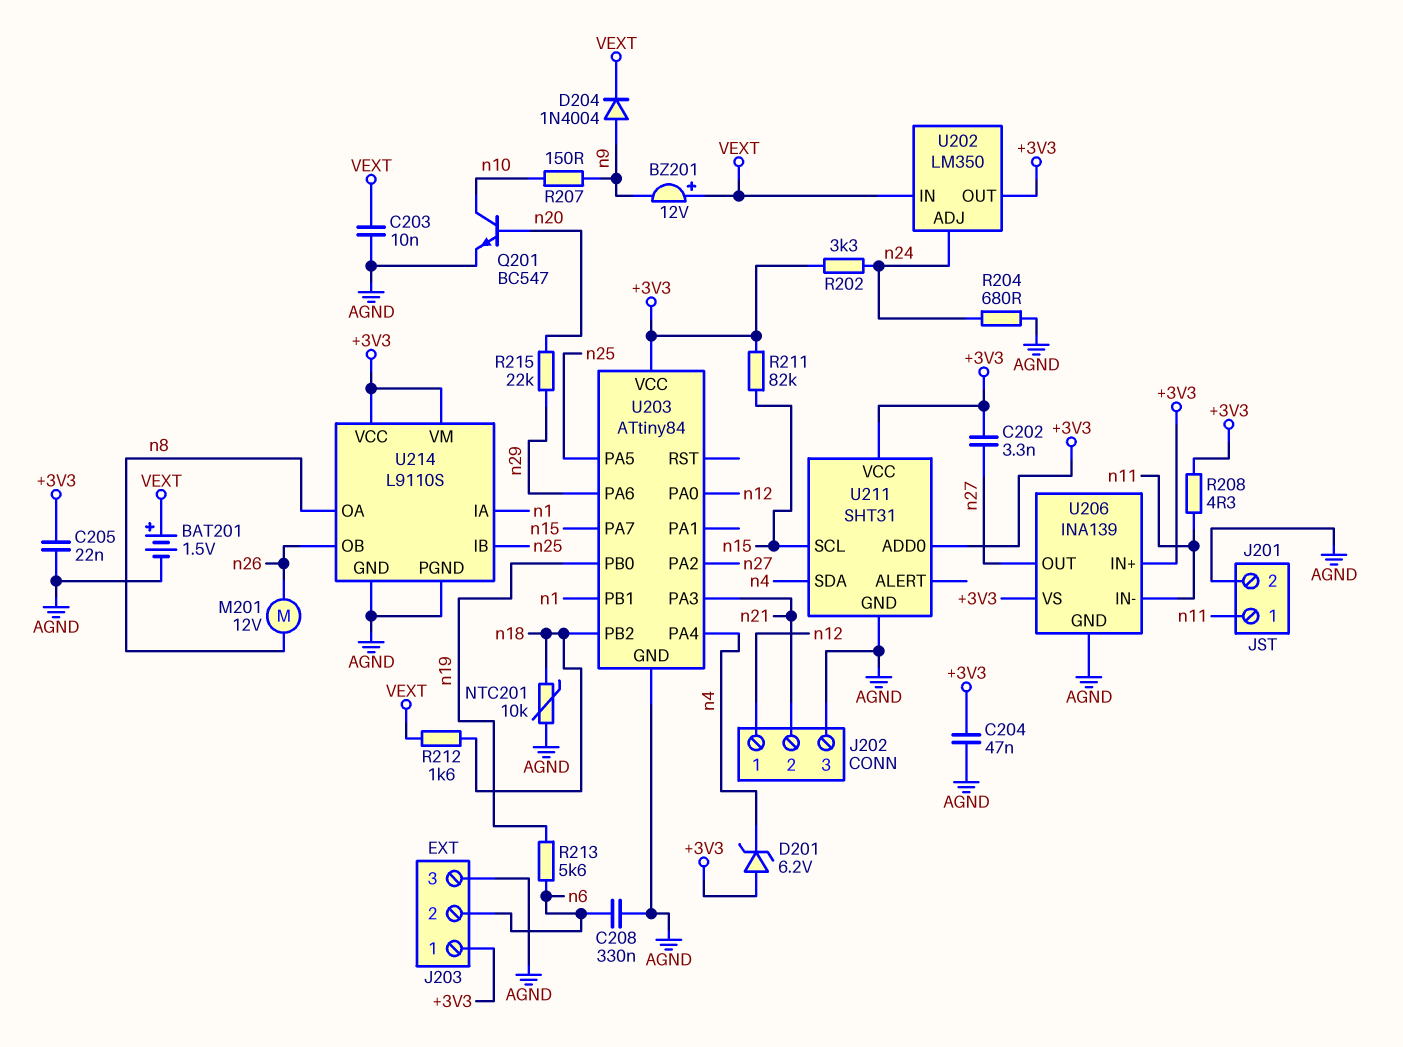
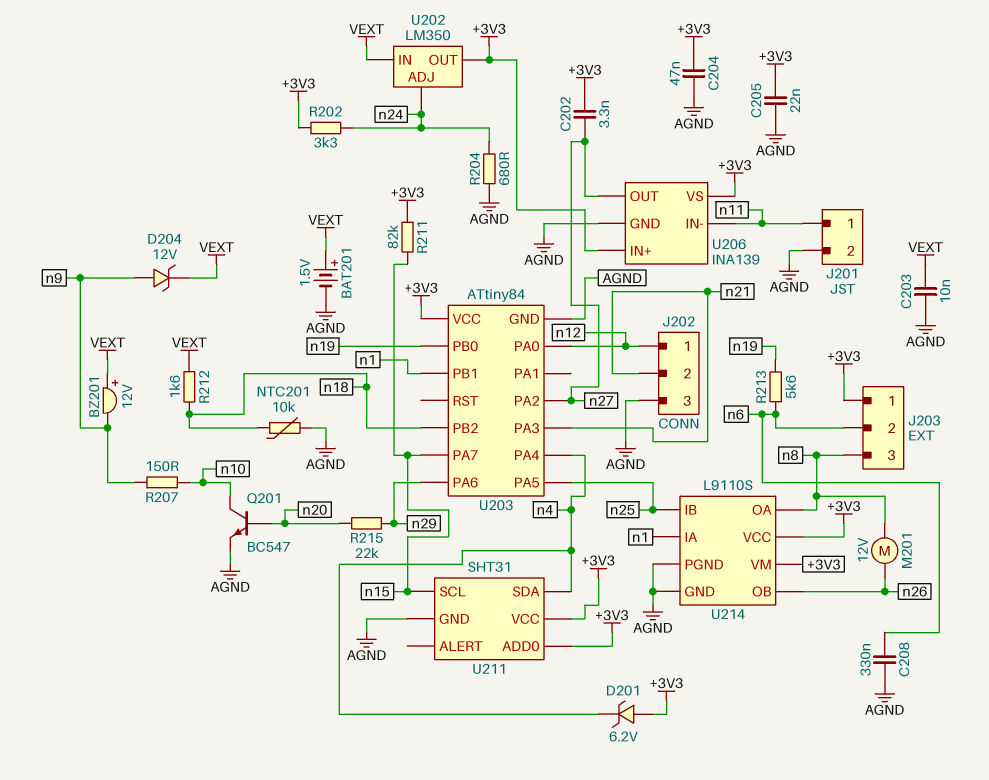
D204: diode 1N4004 (A n9, K VEXT) -> zener 12V (A n9, K VEXT)
J203 pin 3: AGND -> n8
R208: 4.3 (+3V3, n11) -> none

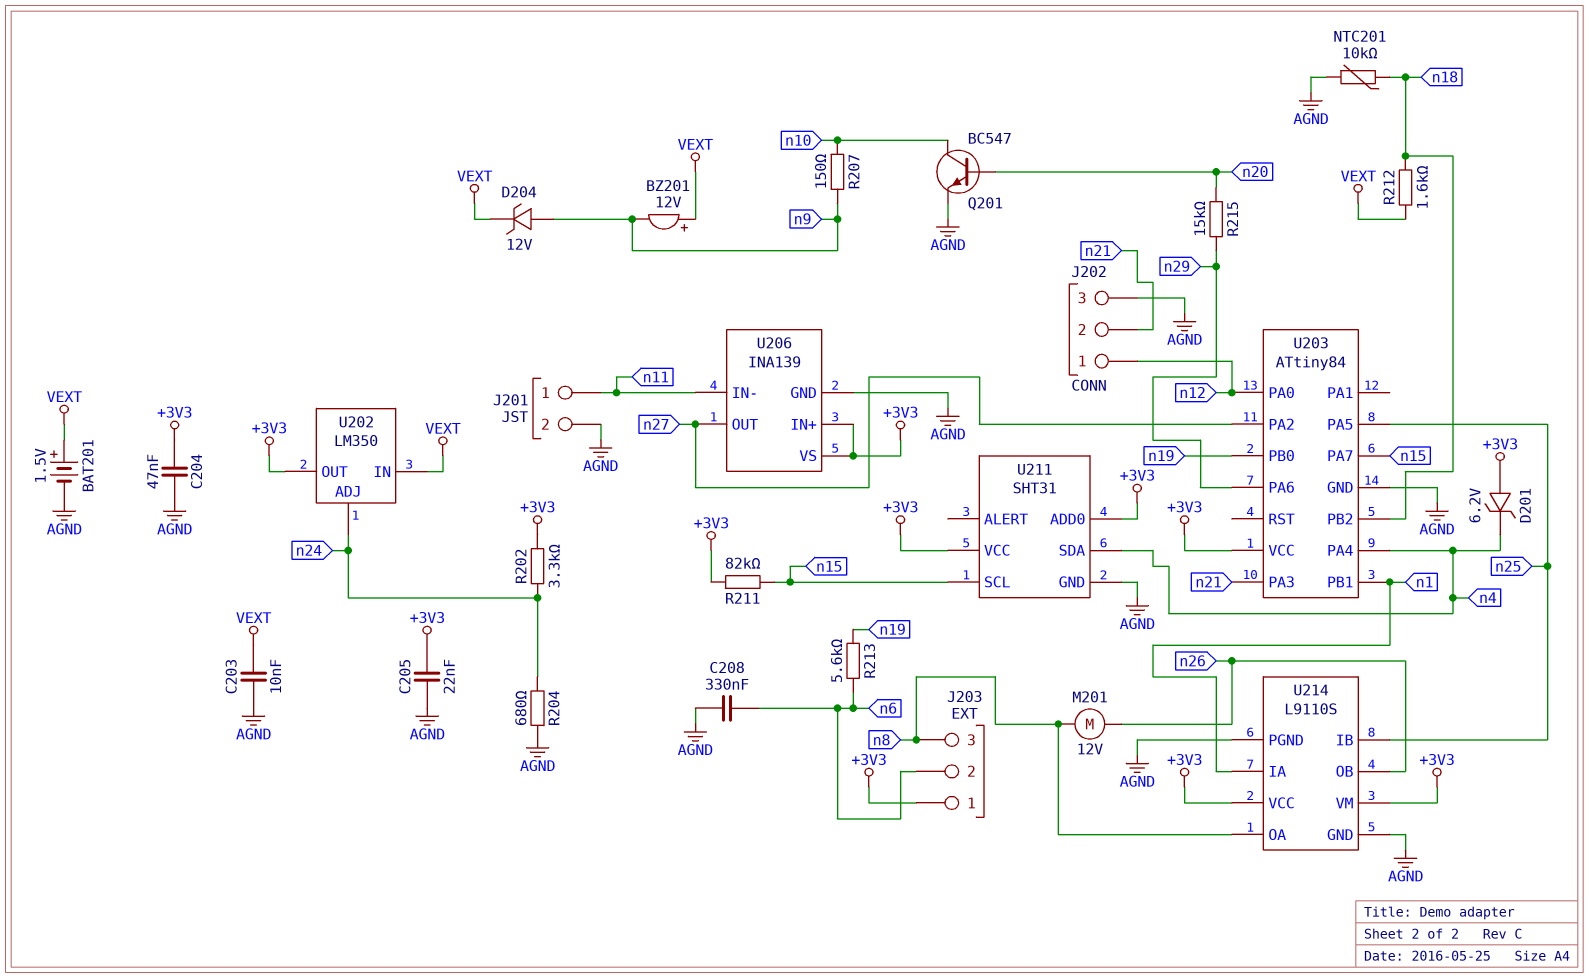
C202: 3.3nF (+3V3, n27) -> none
R215: 22k (n20, n29) -> 15k (n20, n29)

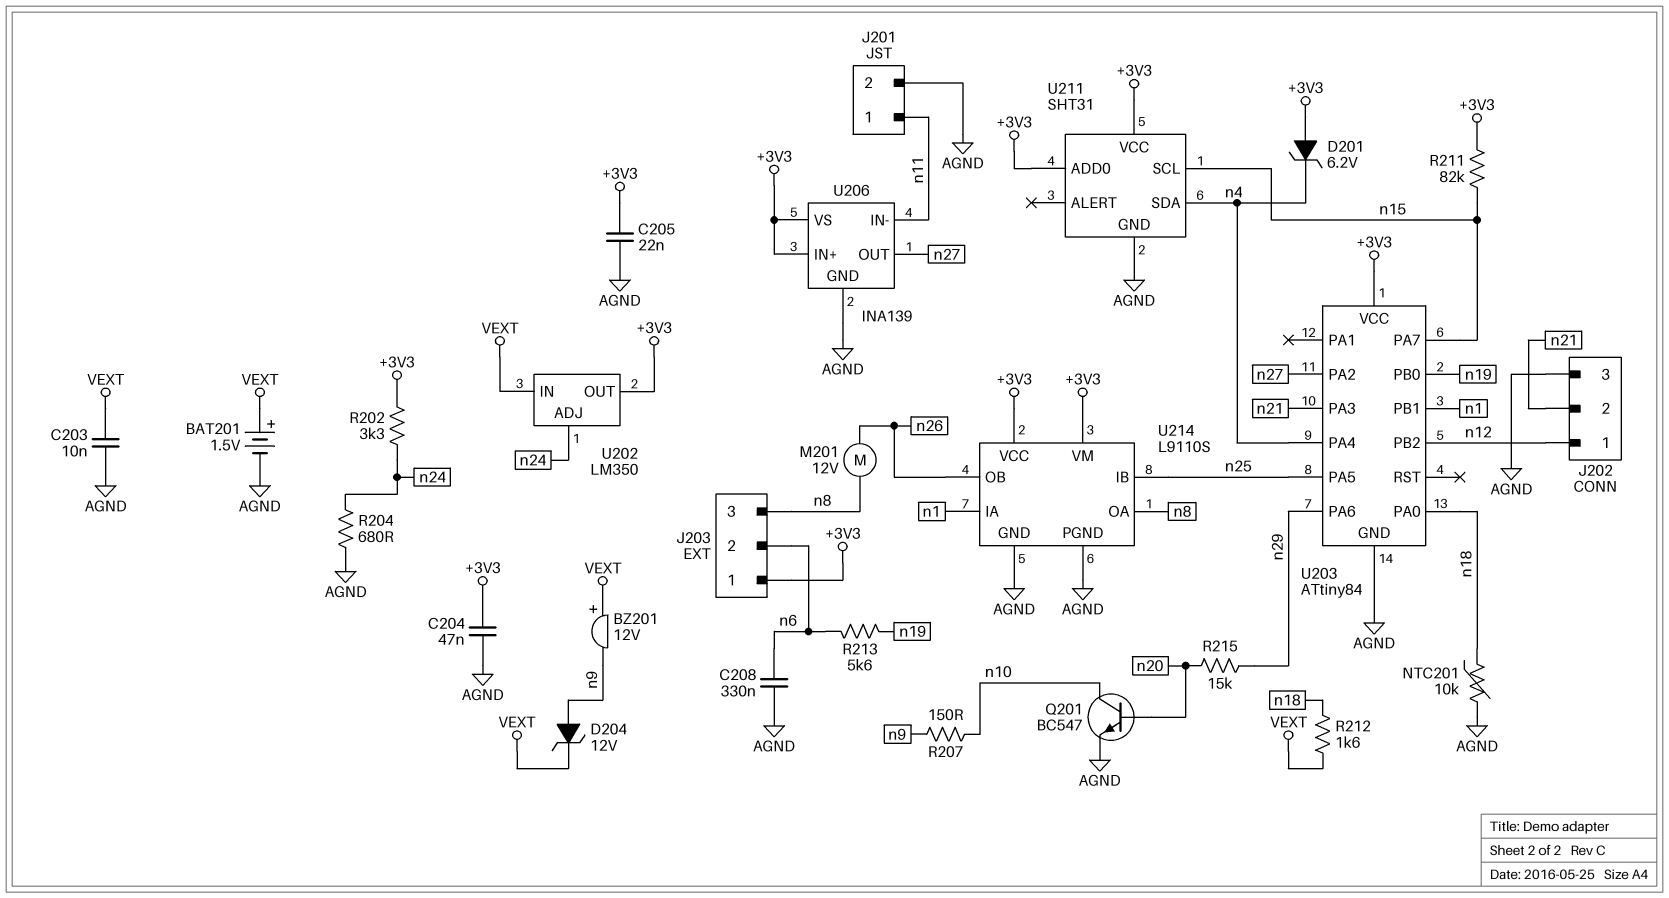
U203 pin PA0: n12 -> n18
U203 pin PB2: n18 -> n12

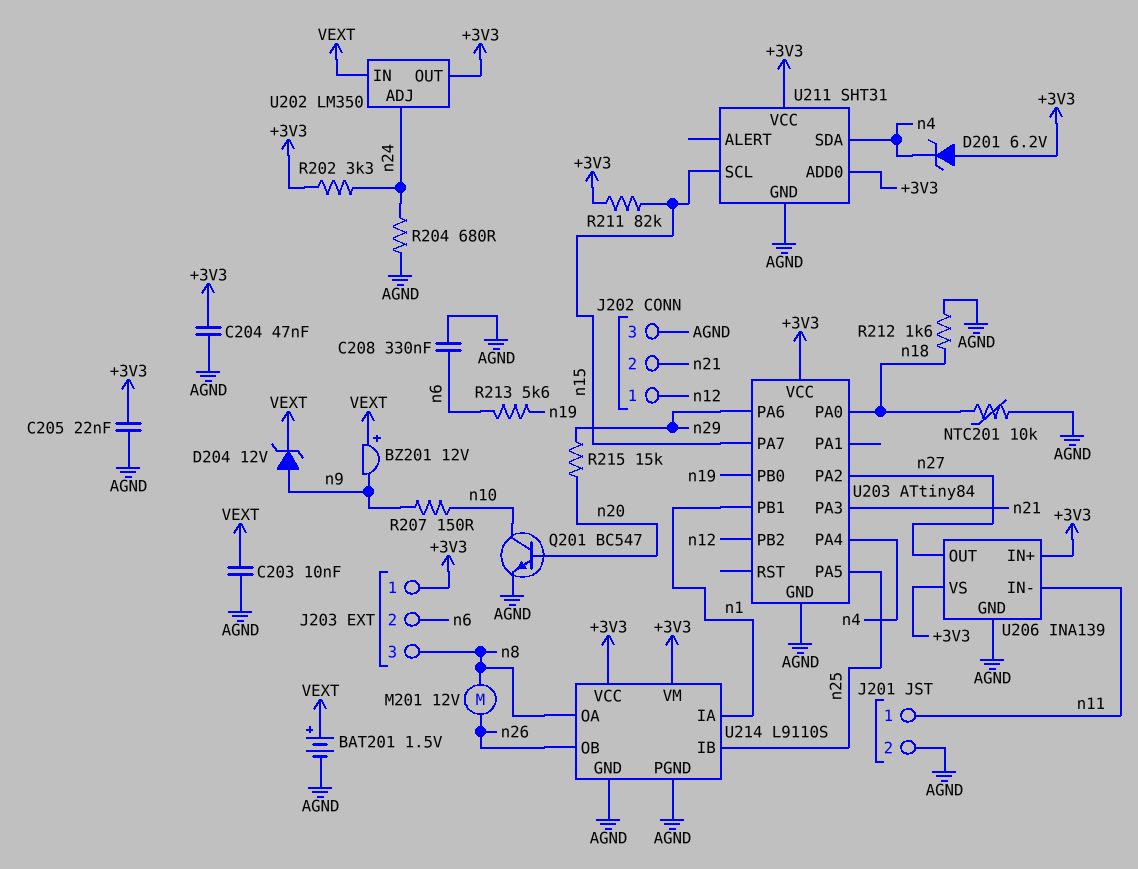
R212: 1.6k (VEXT, n18) -> 1.6k (AGND, n18)

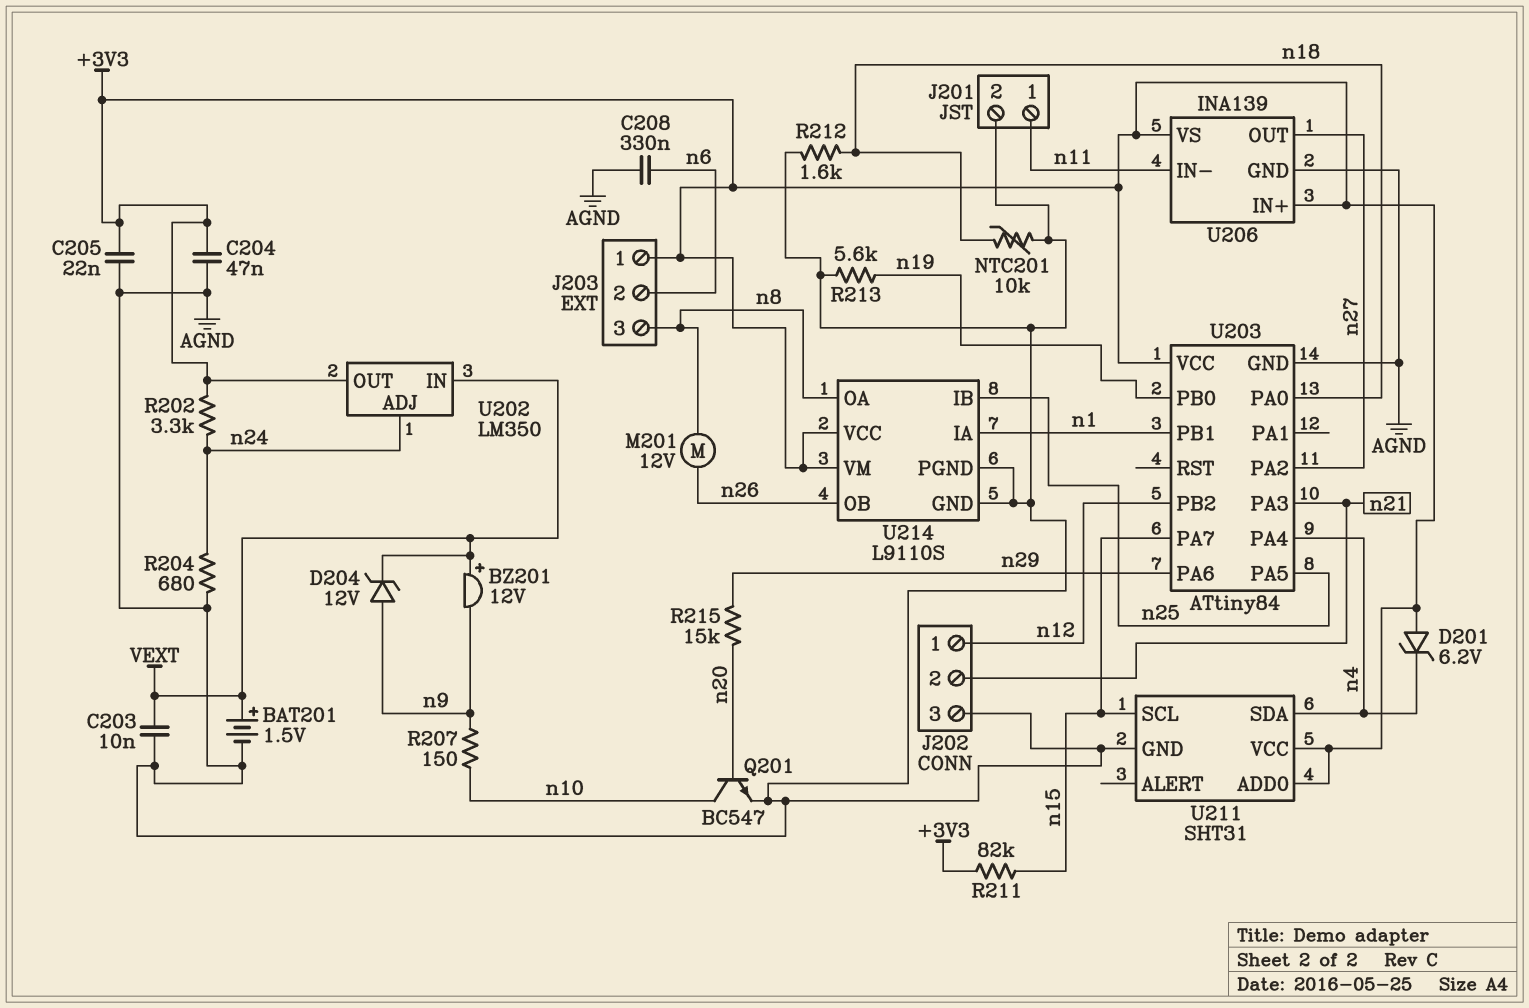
R213: 5.6k (n6, n19) -> 5.6k (AGND, n19)

